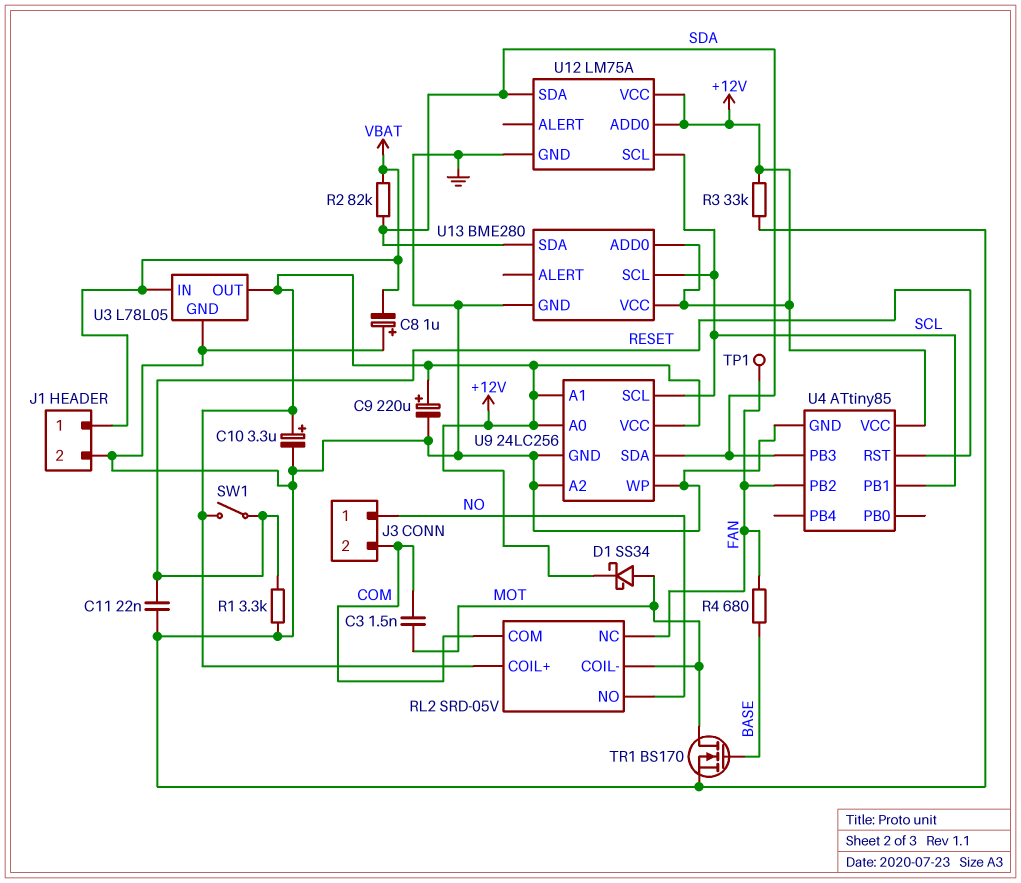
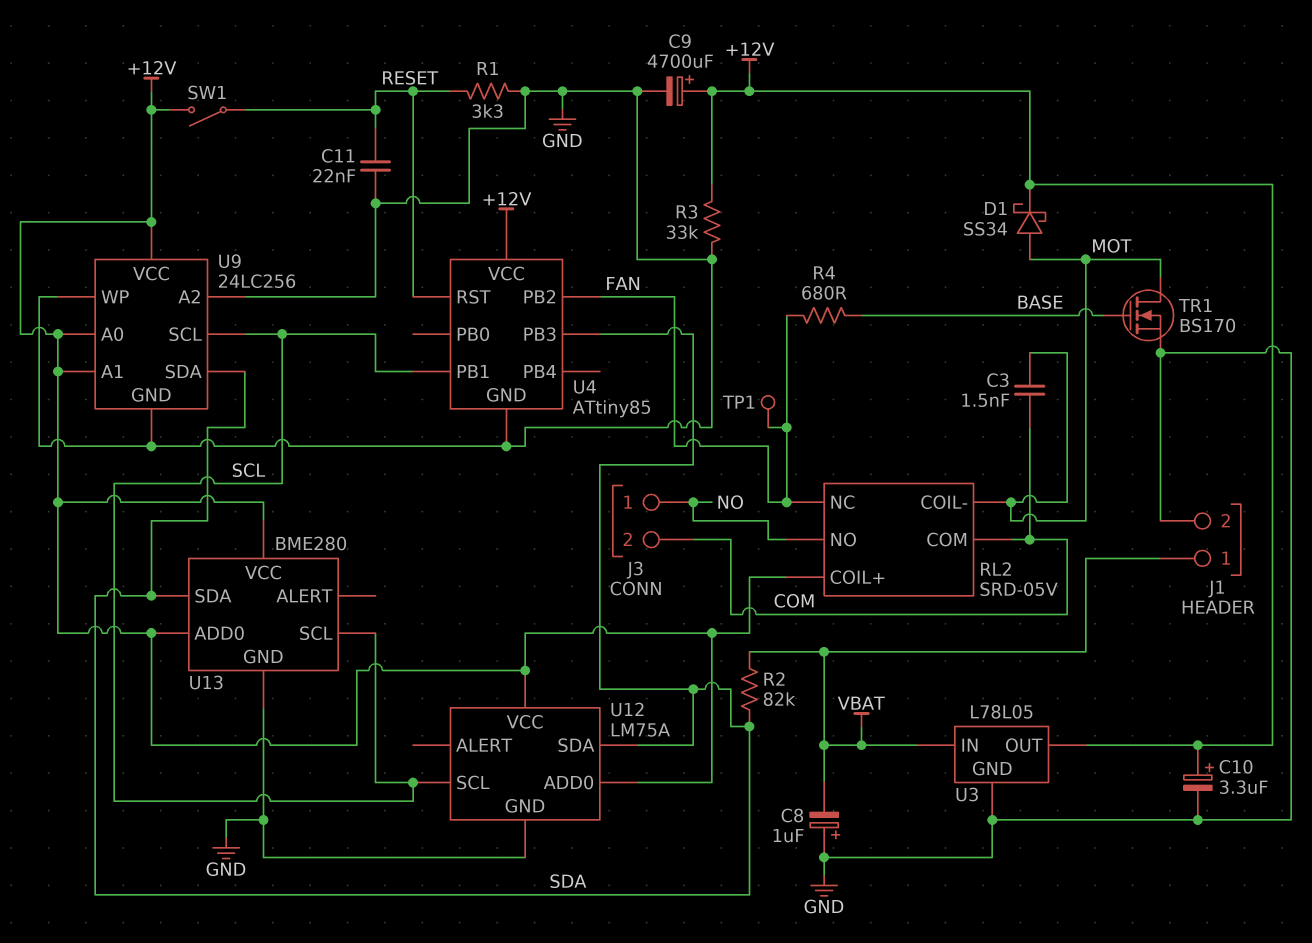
C9: 220uF (plus +12V, minus GND) -> 4700uF (plus +12V, minus GND)

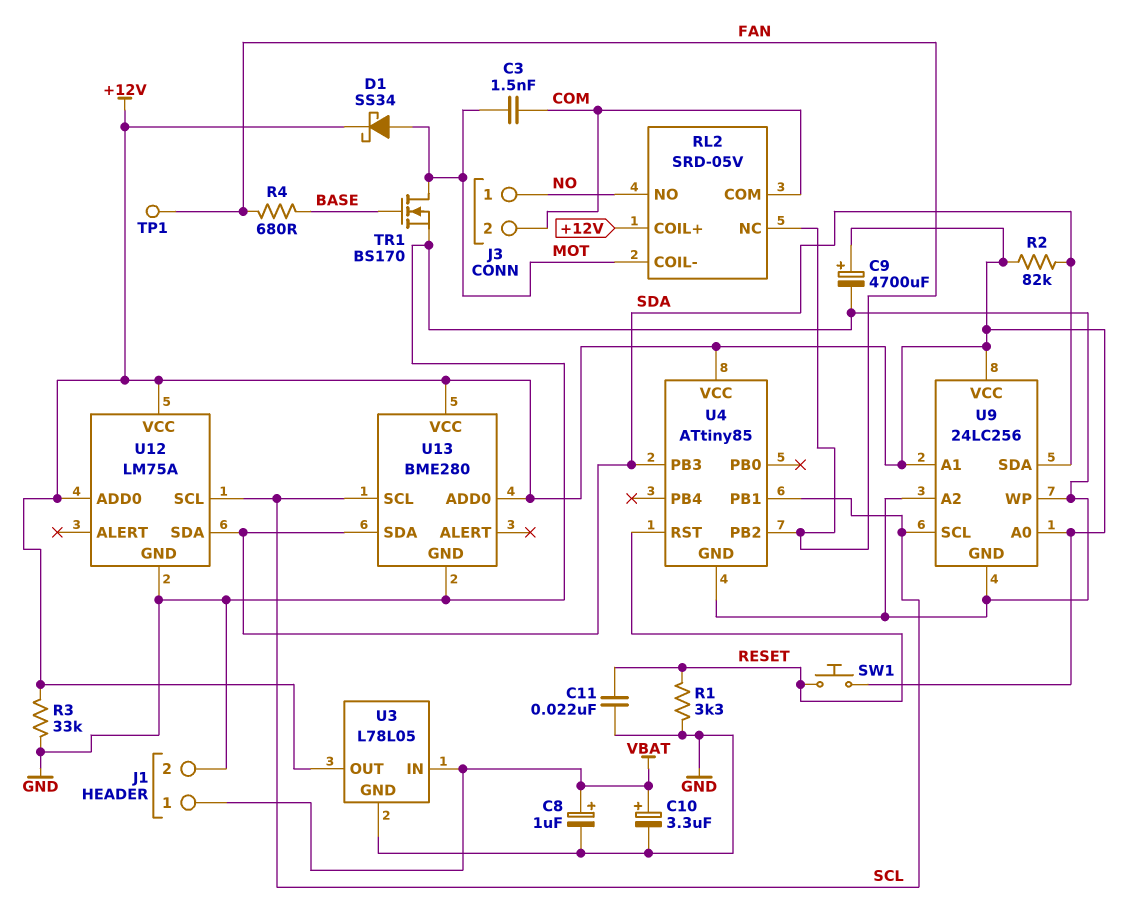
C8: 1uF (plus GND, minus VBAT) -> 1uF (plus VBAT, minus GND)
C10: 3.3uF (plus +12V, minus GND) -> 3.3uF (plus VBAT, minus GND)
R2: 82k (SDA, VBAT) -> 82k (+12V, SDA)
SW1: switch (+12V, RESET) -> button (+12V, RESET)

